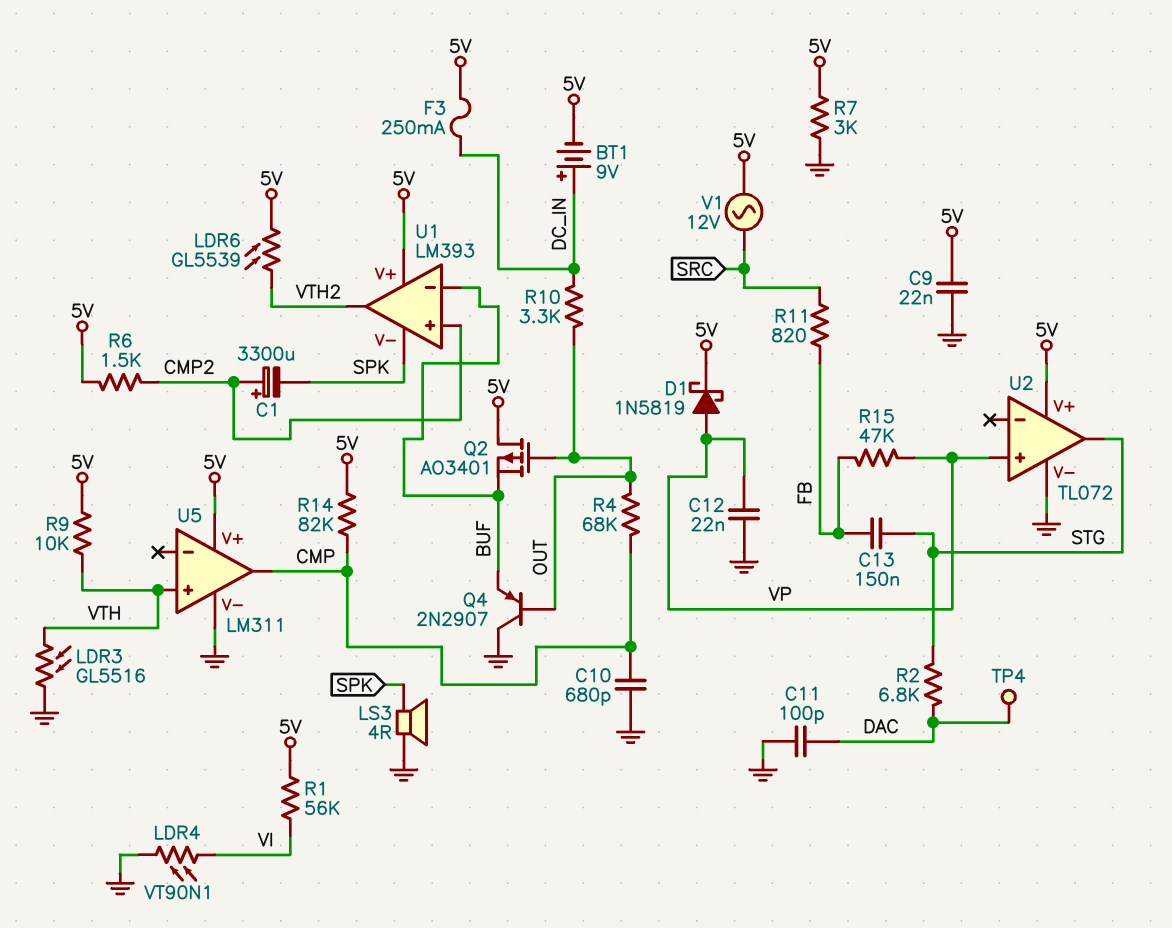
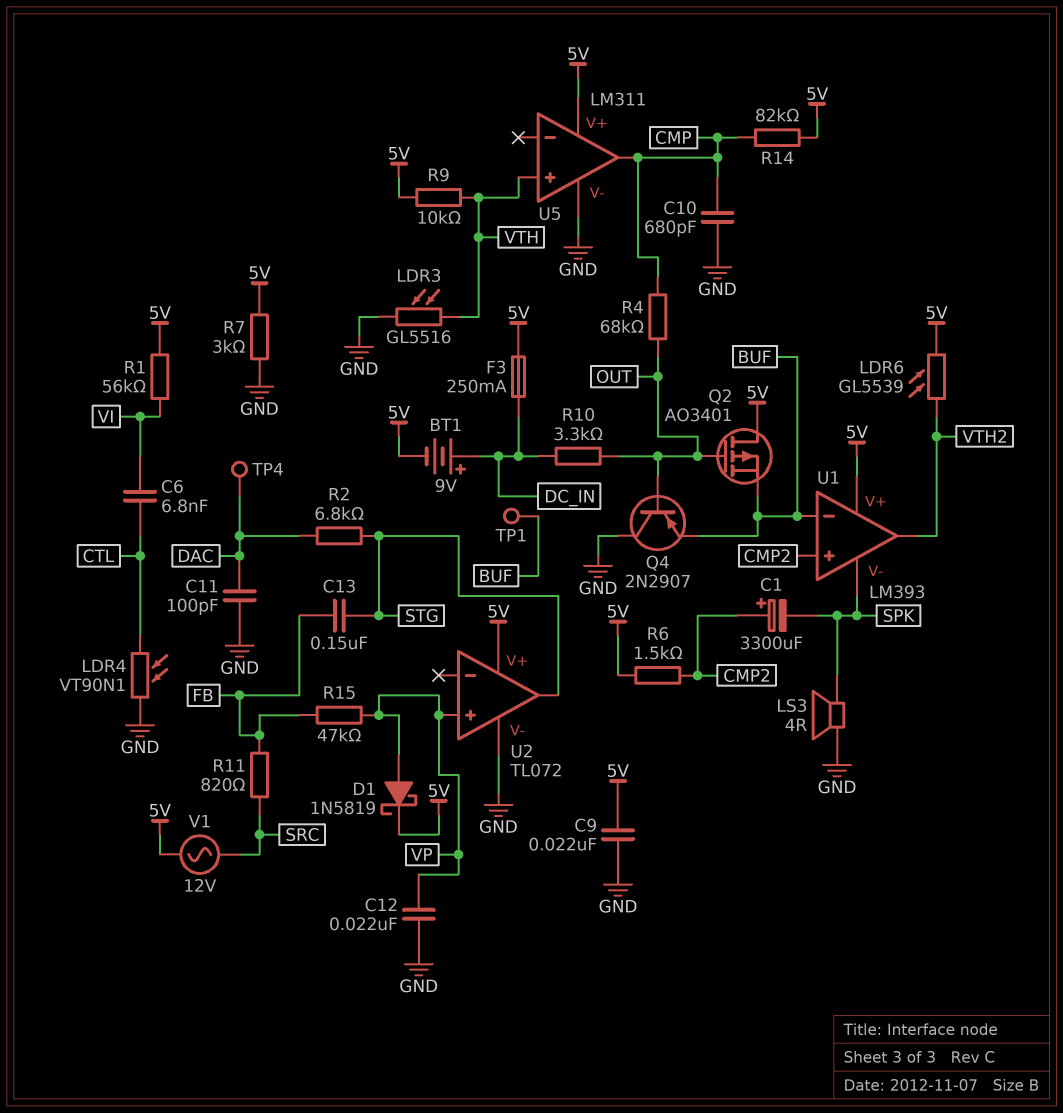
C6: none -> 6.8nF (CTL, VI)
LDR4: VT90N1 (GND, VI) -> VT90N1 (CTL, GND)
TP1: none -> test point (BUF)

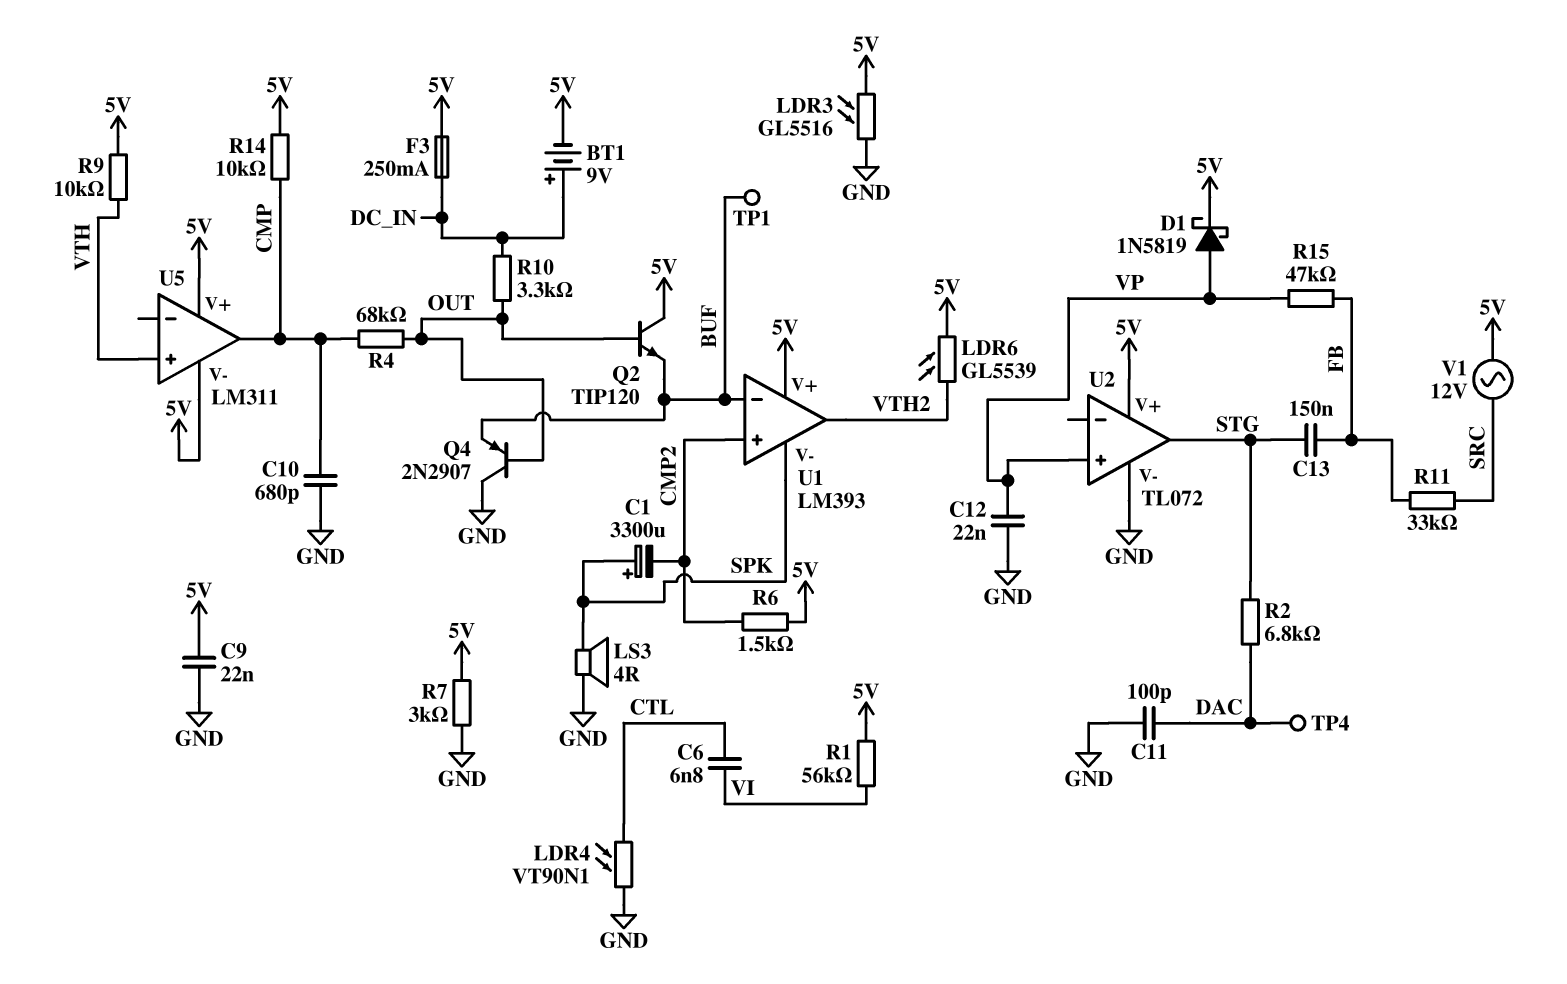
C1: 3300uF (plus CMP2, minus SPK) -> 3300uF (plus SPK, minus CMP2)
LDR3: GL5516 (GND, VTH) -> GL5516 (5V, GND)
Q2: PMOS AO3401 (G OUT, D 5V, S BUF) -> NPN TIP120 (B OUT, C 5V, E BUF)
R11: 820 (FB, SRC) -> 33k (FB, SRC)
R14: 82k (5V, CMP) -> 10k (5V, CMP)
U5 pin V-: GND -> 5V

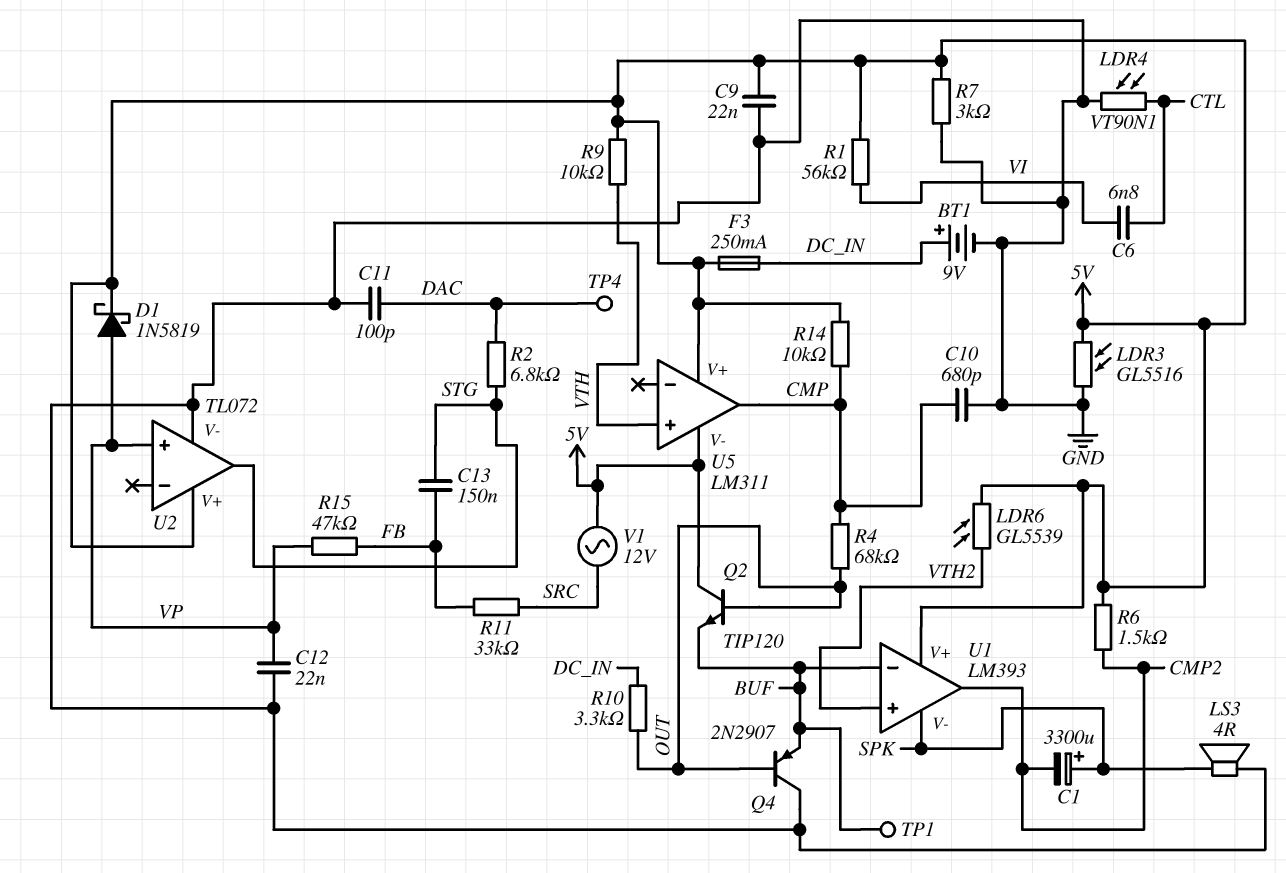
BT1: 9V (plus DC_IN, minus 5V) -> 9V (plus DC_IN, minus GND)
U1 pin in+: CMP2 -> VTH2
U1 pin out: VTH2 -> CMP2

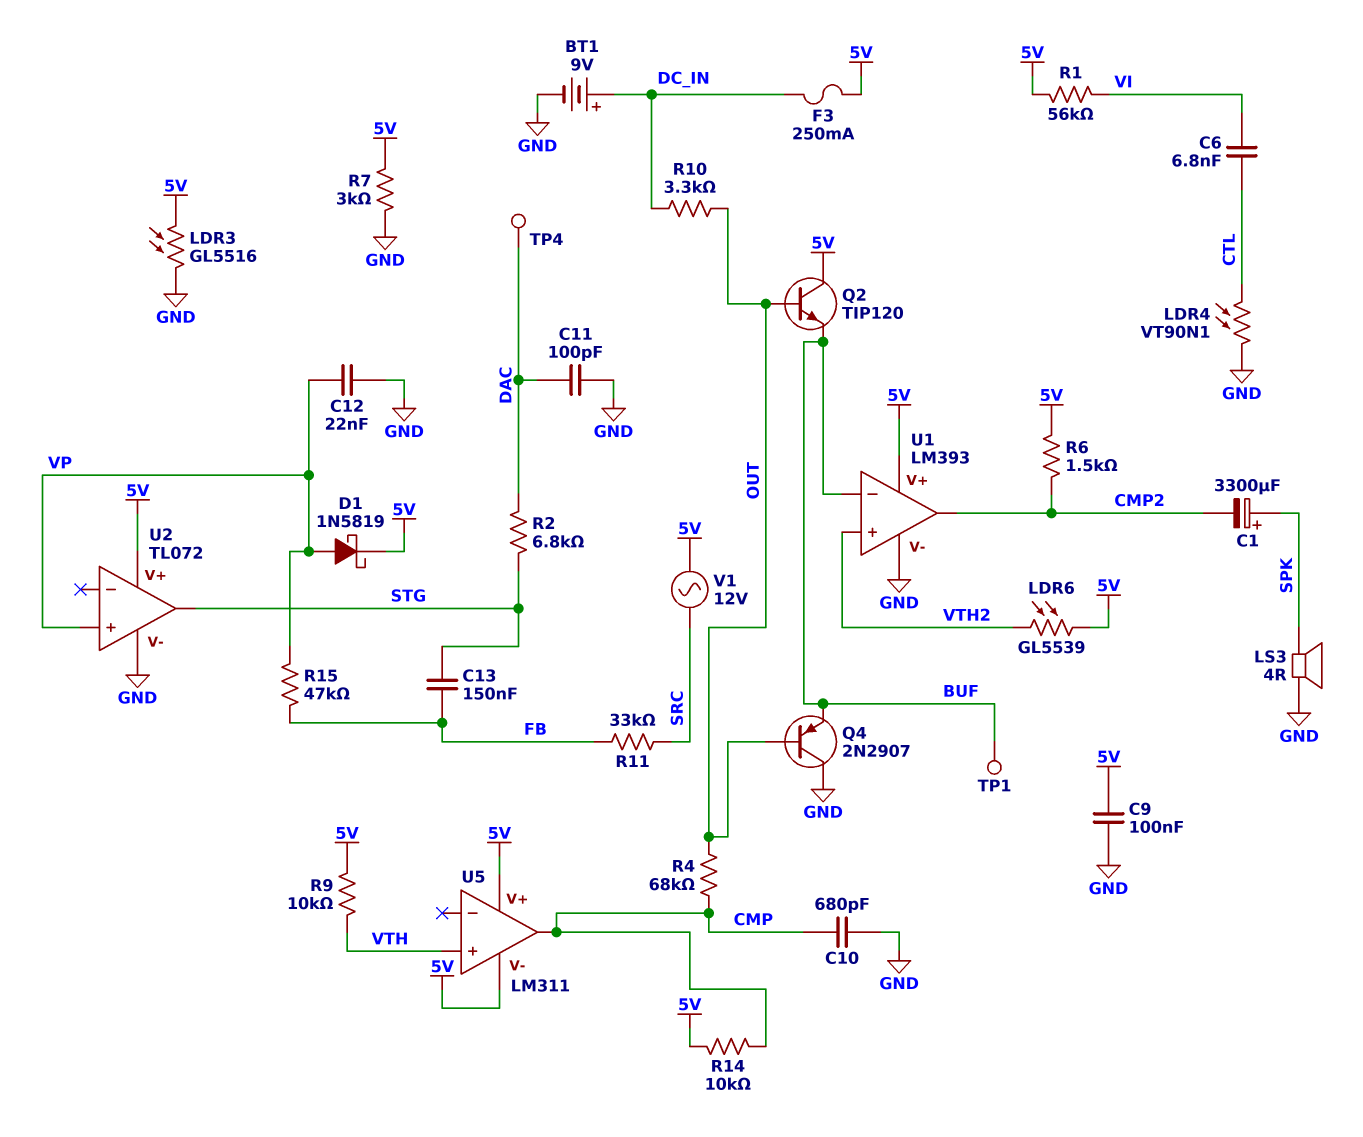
C9: 22nF (5V, GND) -> 100nF (5V, GND)
U1 pin V-: SPK -> GND

